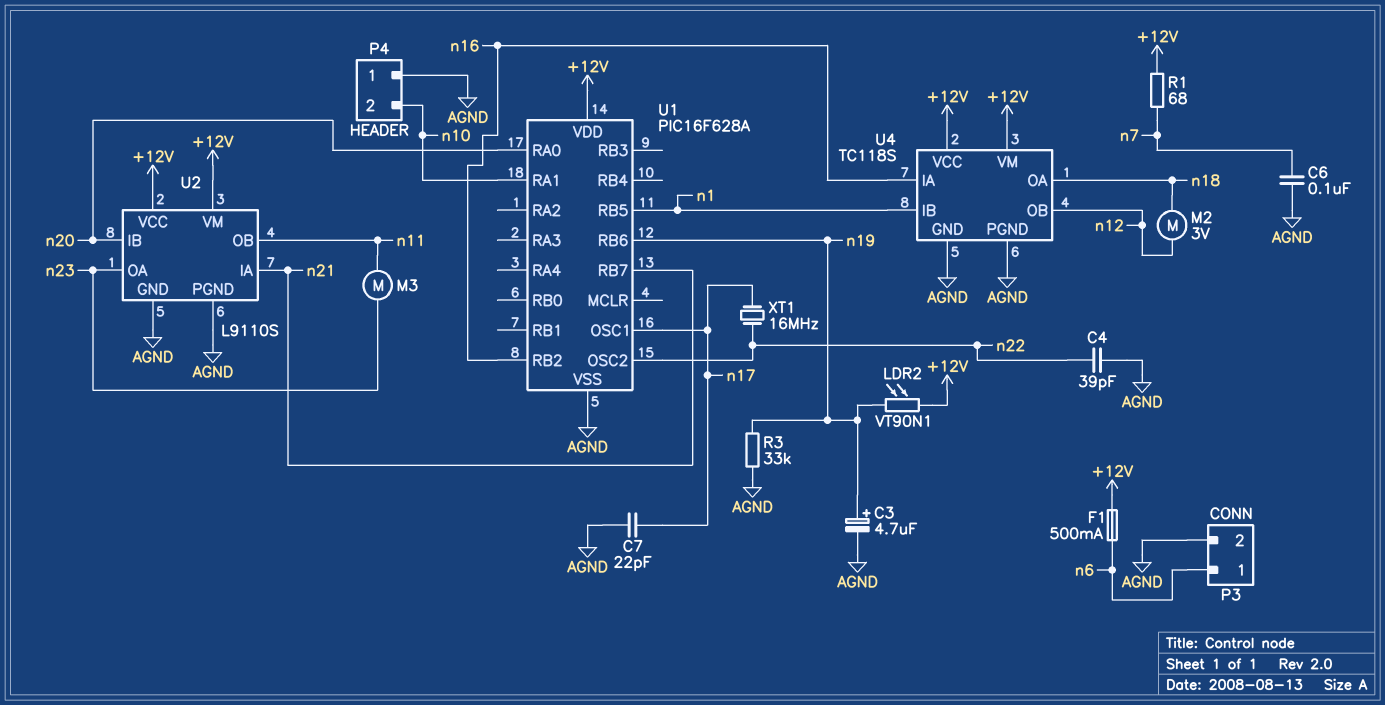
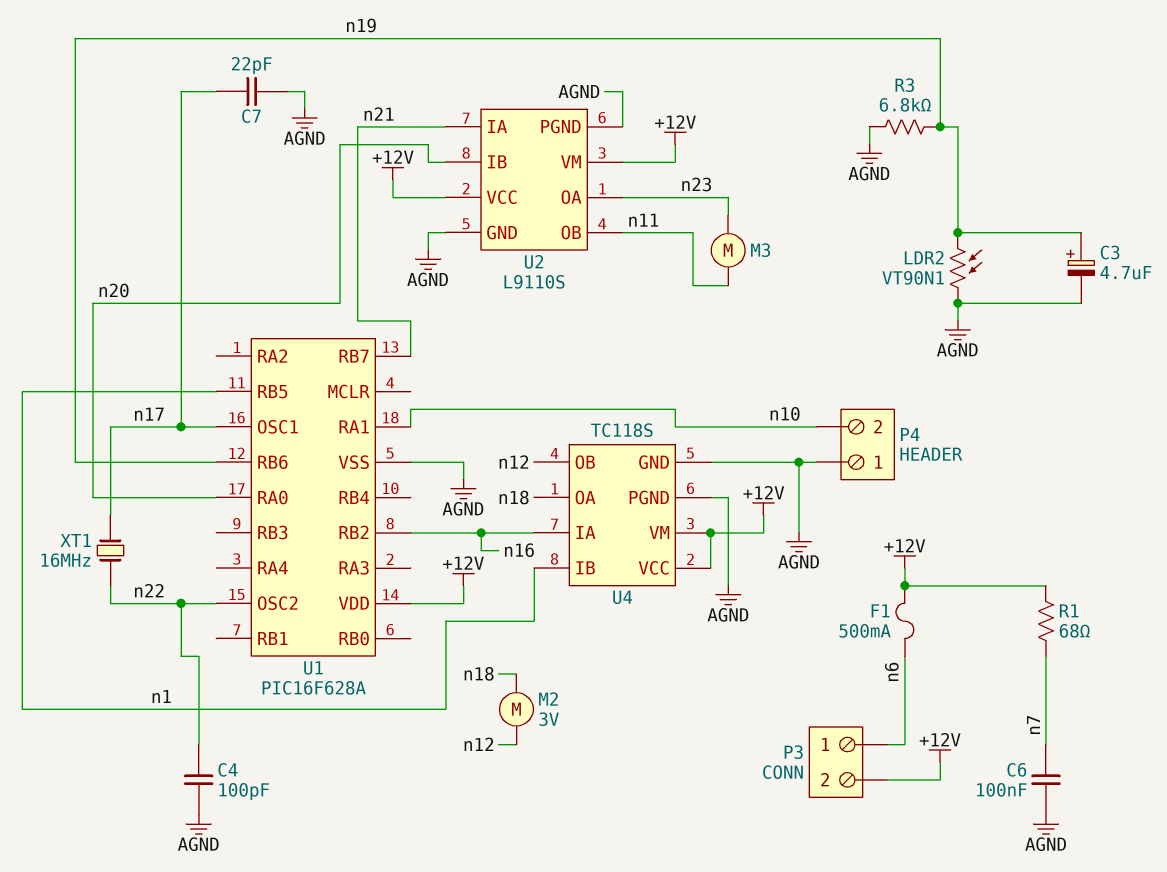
C4: 39pF (AGND, n22) -> 100pF (AGND, n22)
LDR2: VT90N1 (+12V, n19) -> VT90N1 (AGND, n19)
P3 pin 2: AGND -> +12V
R3: 33k (AGND, n19) -> 6.8k (AGND, n19)

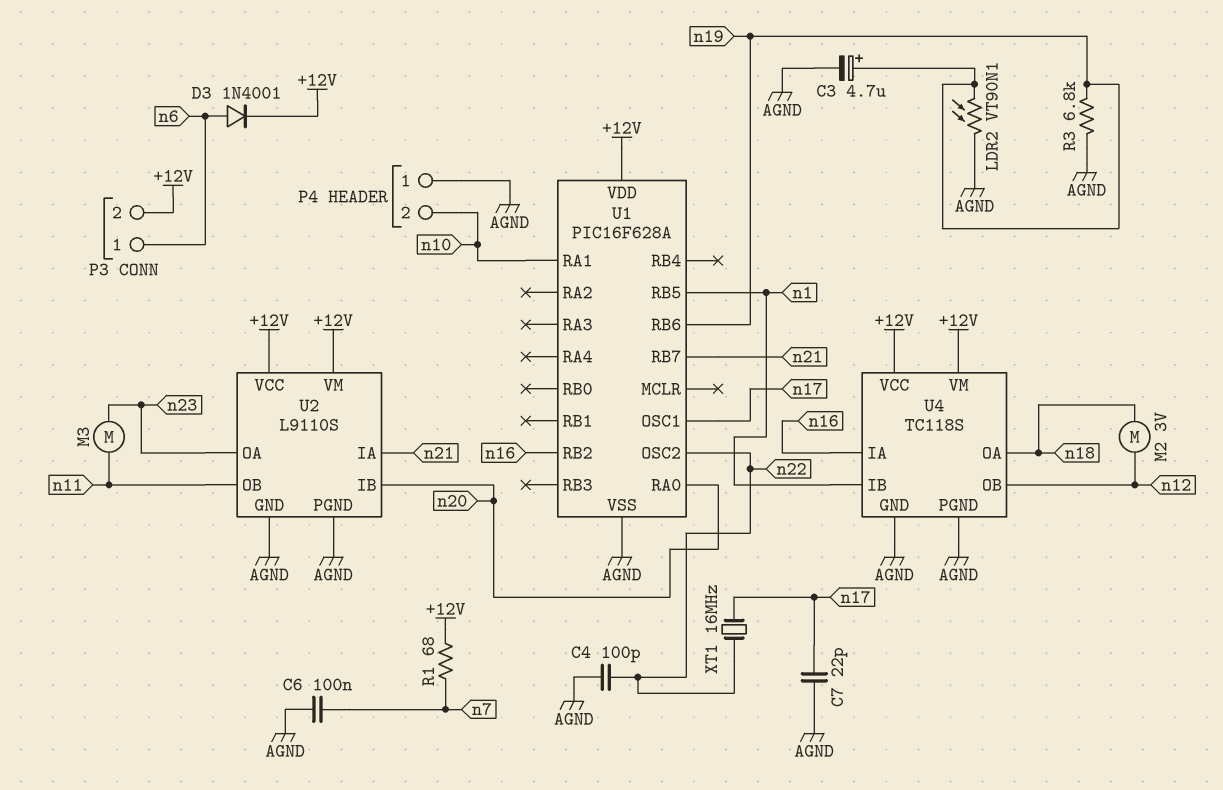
D3: none -> diode 1N4001 (A n6, K +12V)
F1: 500mA (+12V, n6) -> none

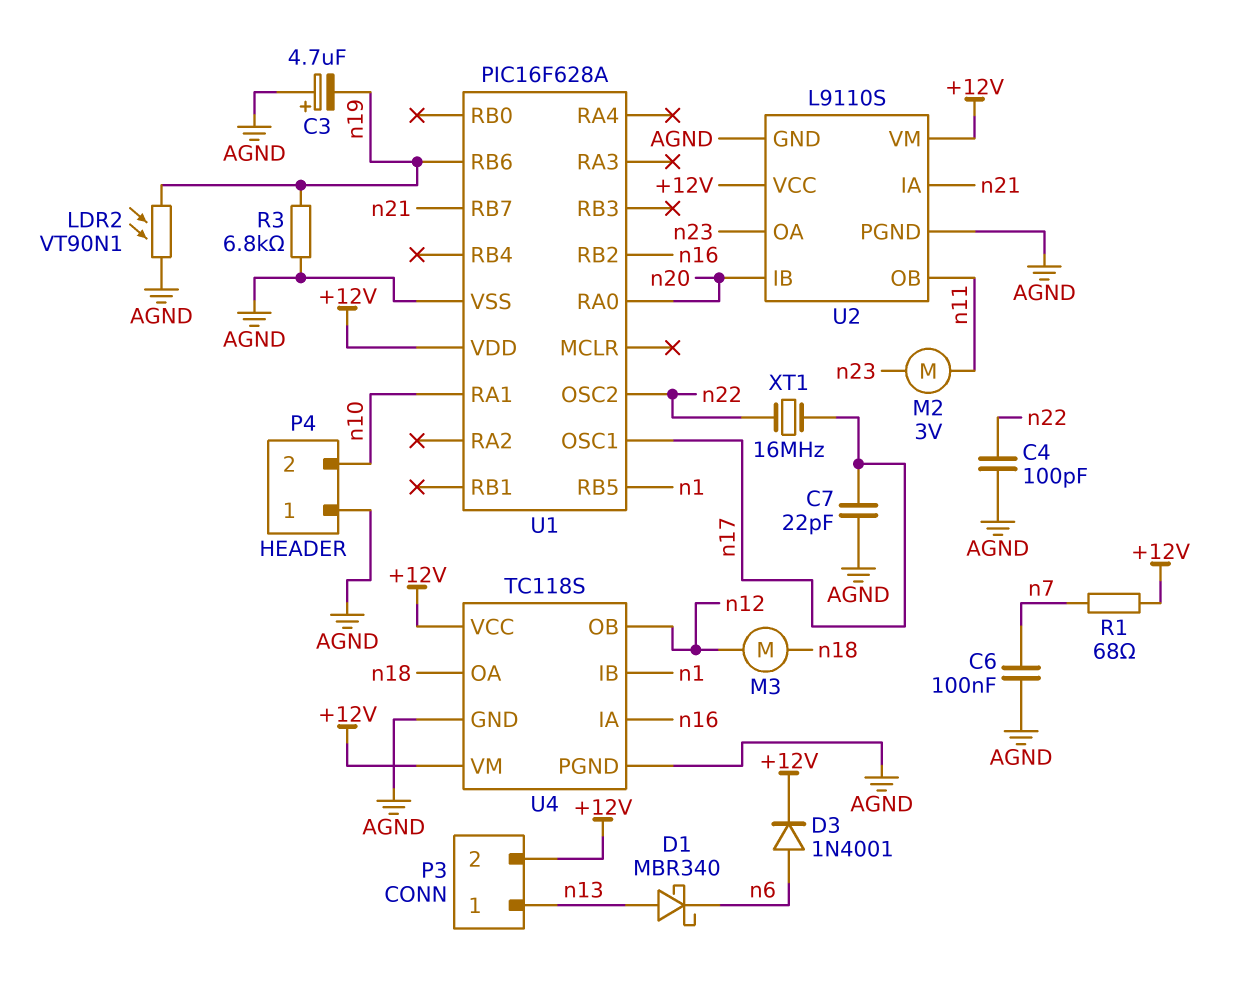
C3: 4.7uF (plus n19, minus AGND) -> 4.7uF (plus AGND, minus n19)
D1: none -> schottky MBR340 (A n13, K n6)
M2: motor 3V (n12, n18) -> motor 3V (n11, n23)
M3: motor (n11, n23) -> motor (n12, n18)
P3 pin 1: n6 -> n13

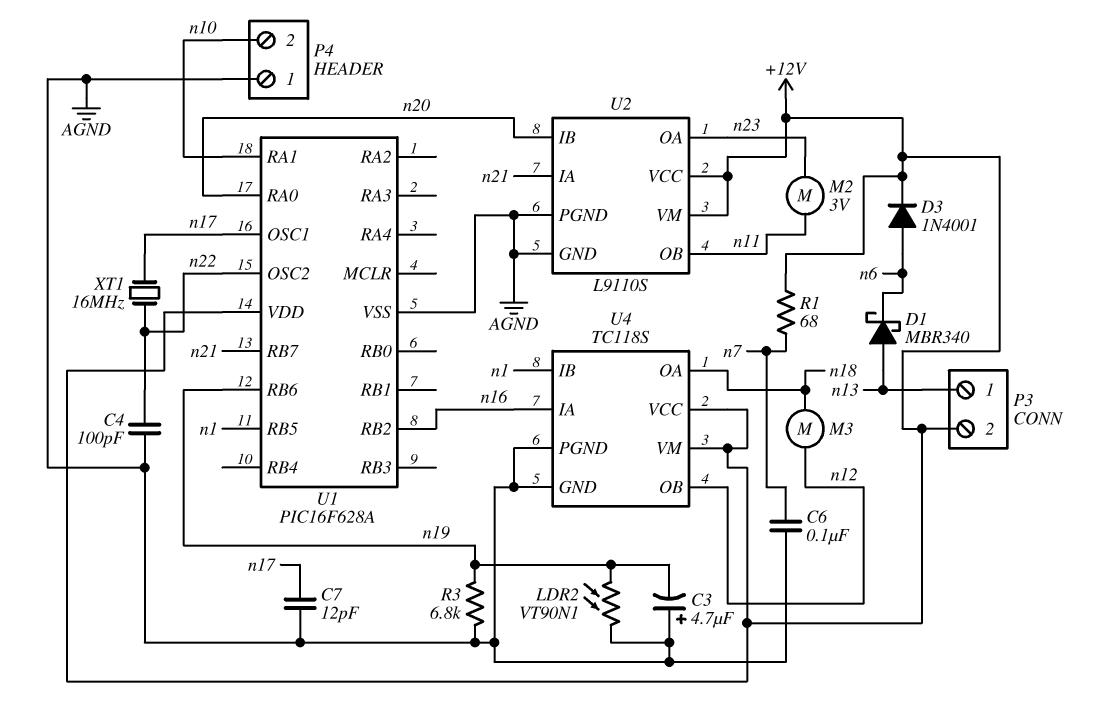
C7: 22pF (AGND, n17) -> 12pF (AGND, n17)

